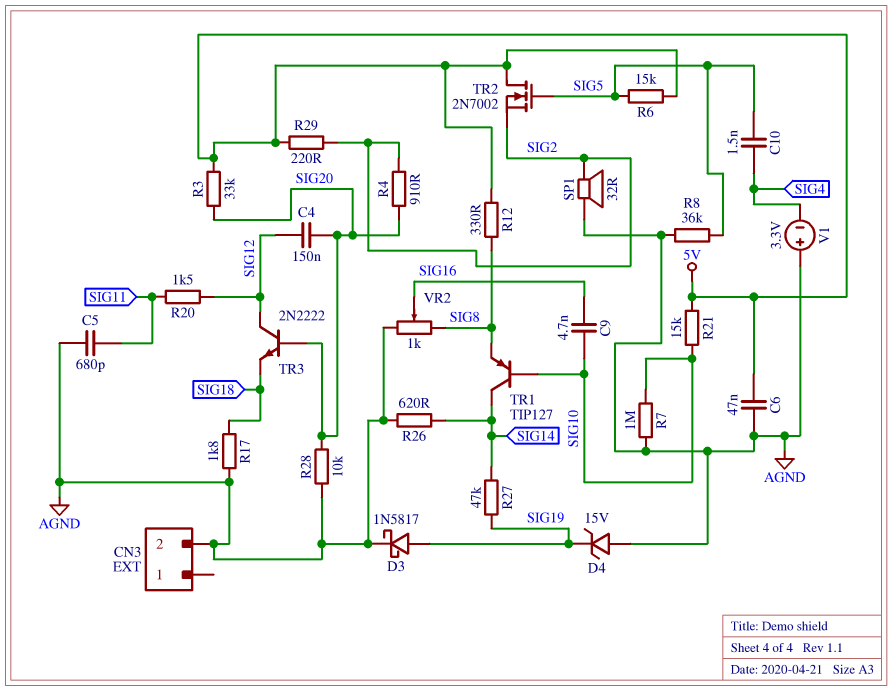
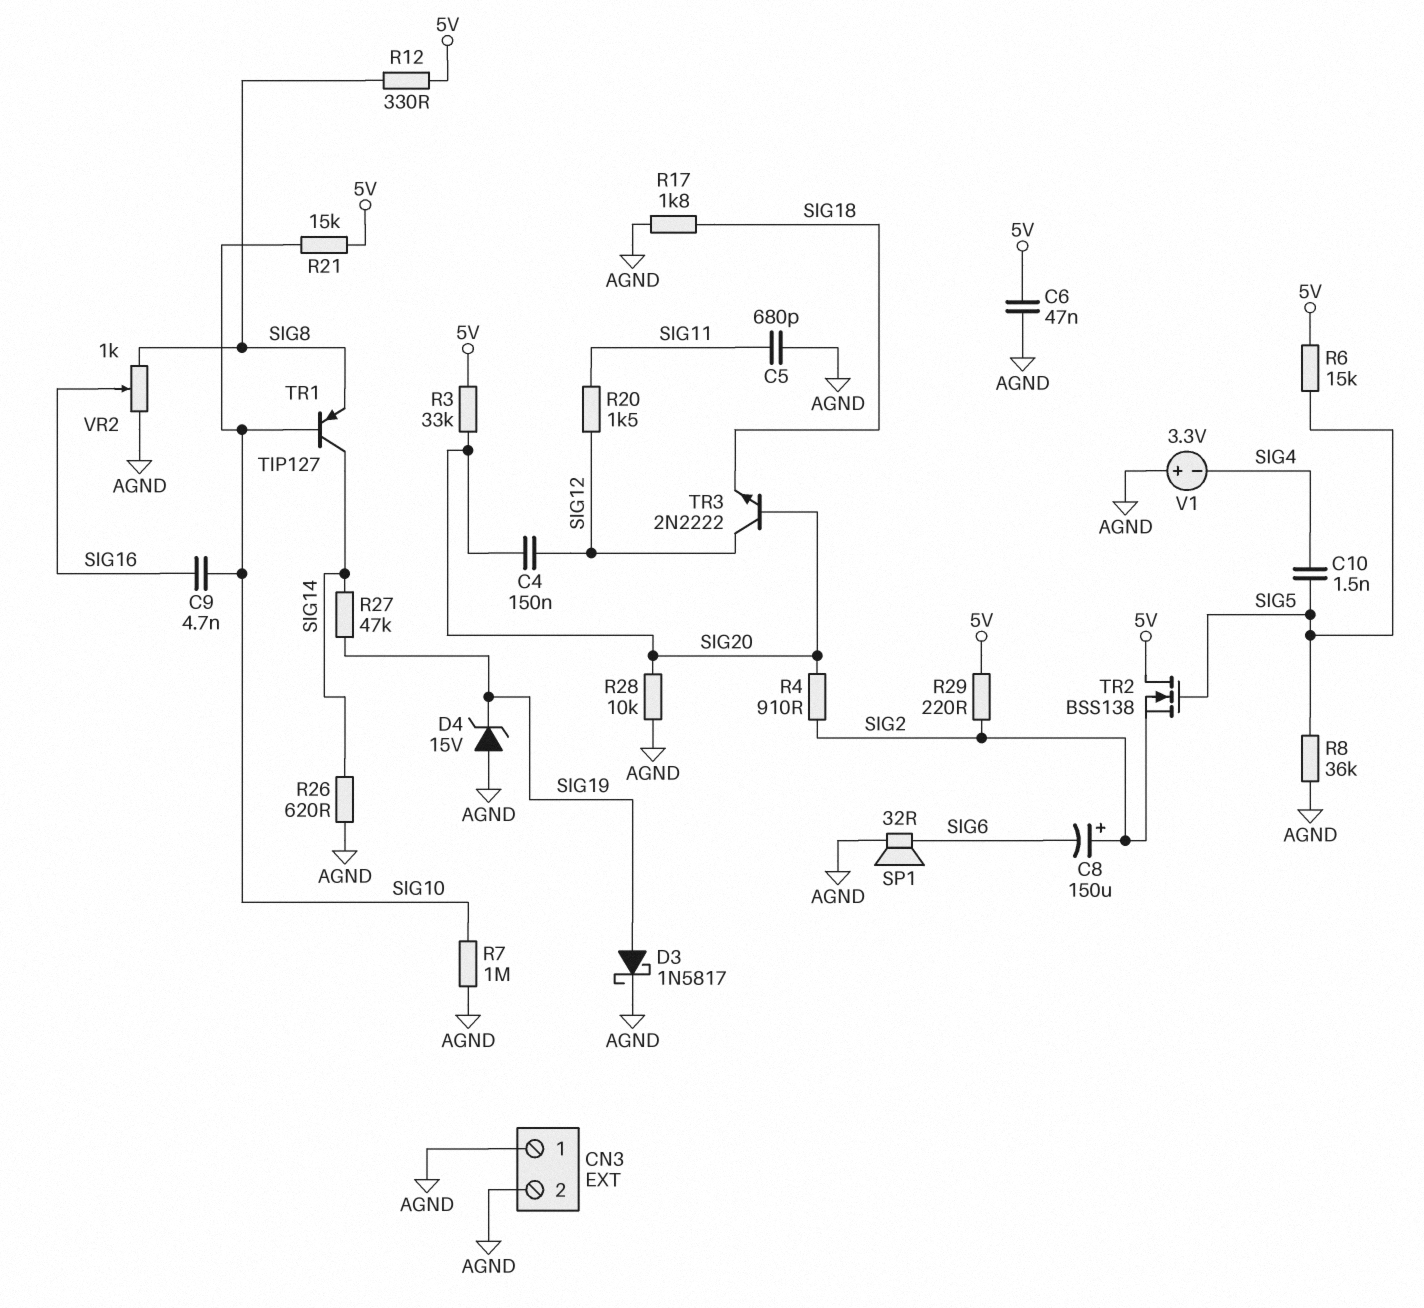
C8: none -> 150uF (plus SIG2, minus SIG6)
CN3 pin 1: none -> AGND
SP1: speaker 32R (AGND, SIG2) -> speaker 32R (AGND, SIG6)
TR2: NMOS 2N7002 (G SIG5, D 5V, S SIG2) -> NMOS BSS138 (G SIG5, D 5V, S SIG2)

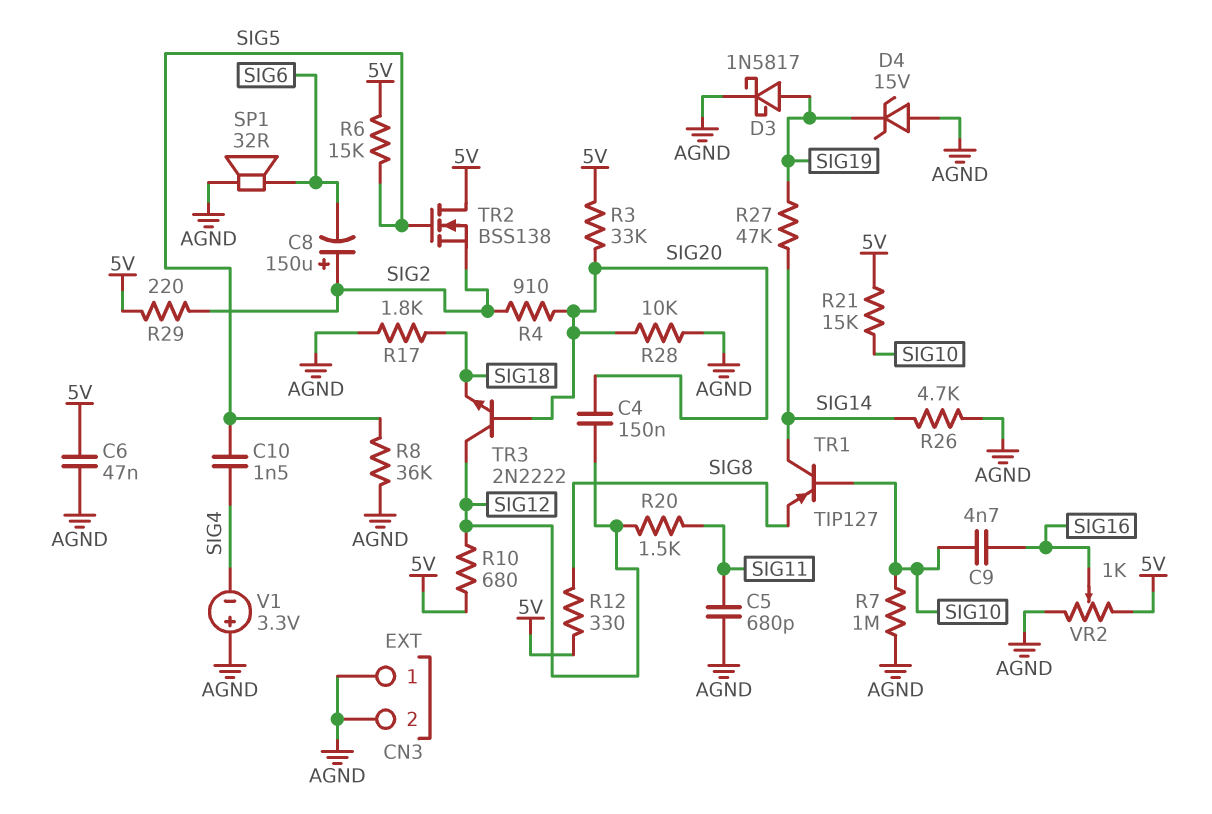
R10: none -> 680 (5V, SIG12)
R26: 620 (AGND, SIG14) -> 4.7k (AGND, SIG14)
VR2: 1k (AGND, SIG8, wiper SIG16) -> 1k (5V, AGND, wiper SIG16)

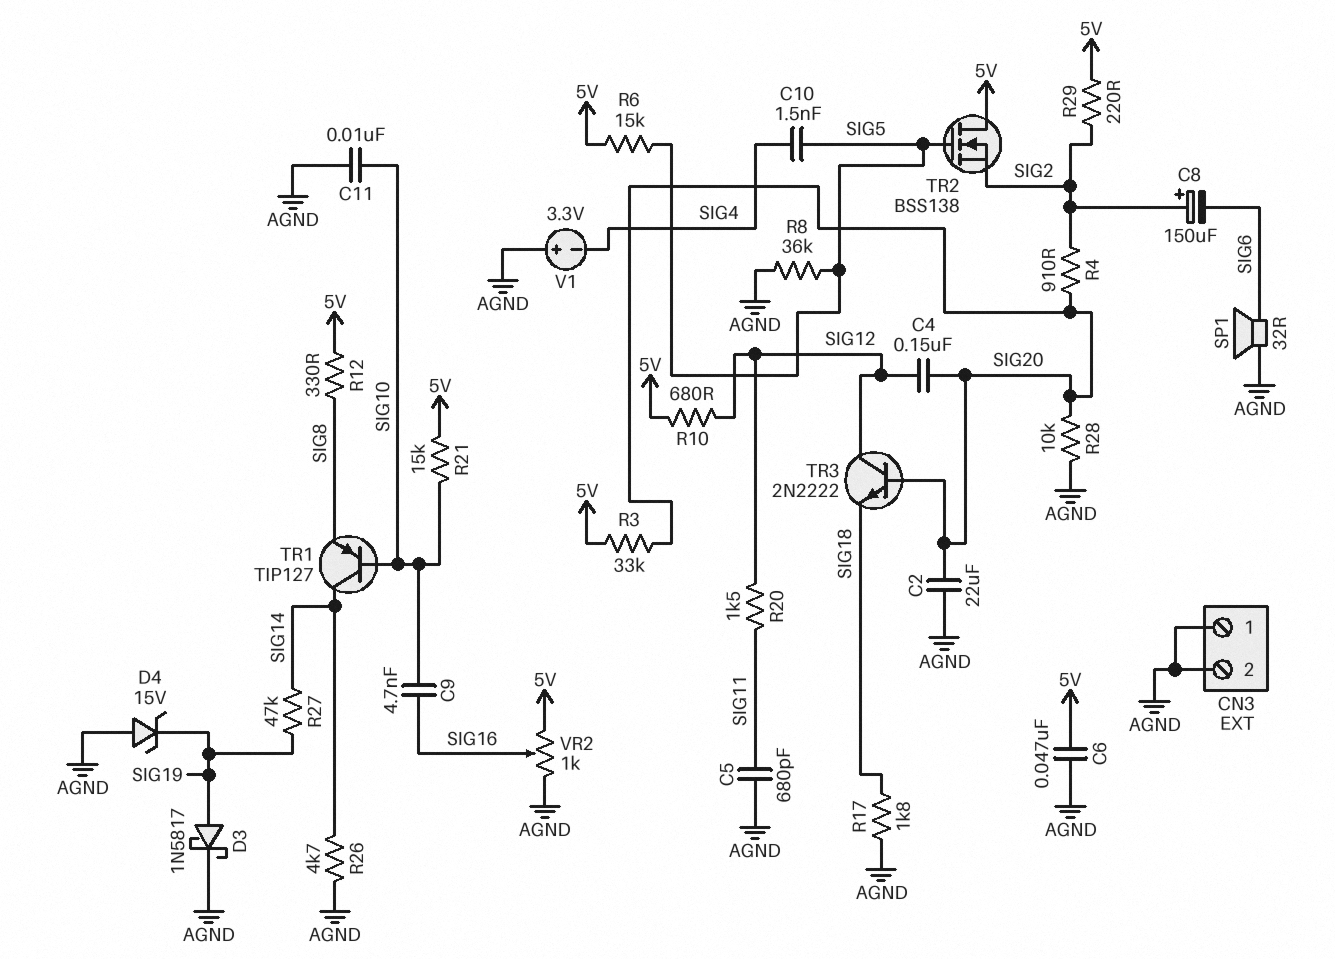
C2: none -> 22uF (AGND, SIG20)
C11: none -> 10nF (AGND, SIG10)
R7: 1M (AGND, SIG10) -> none

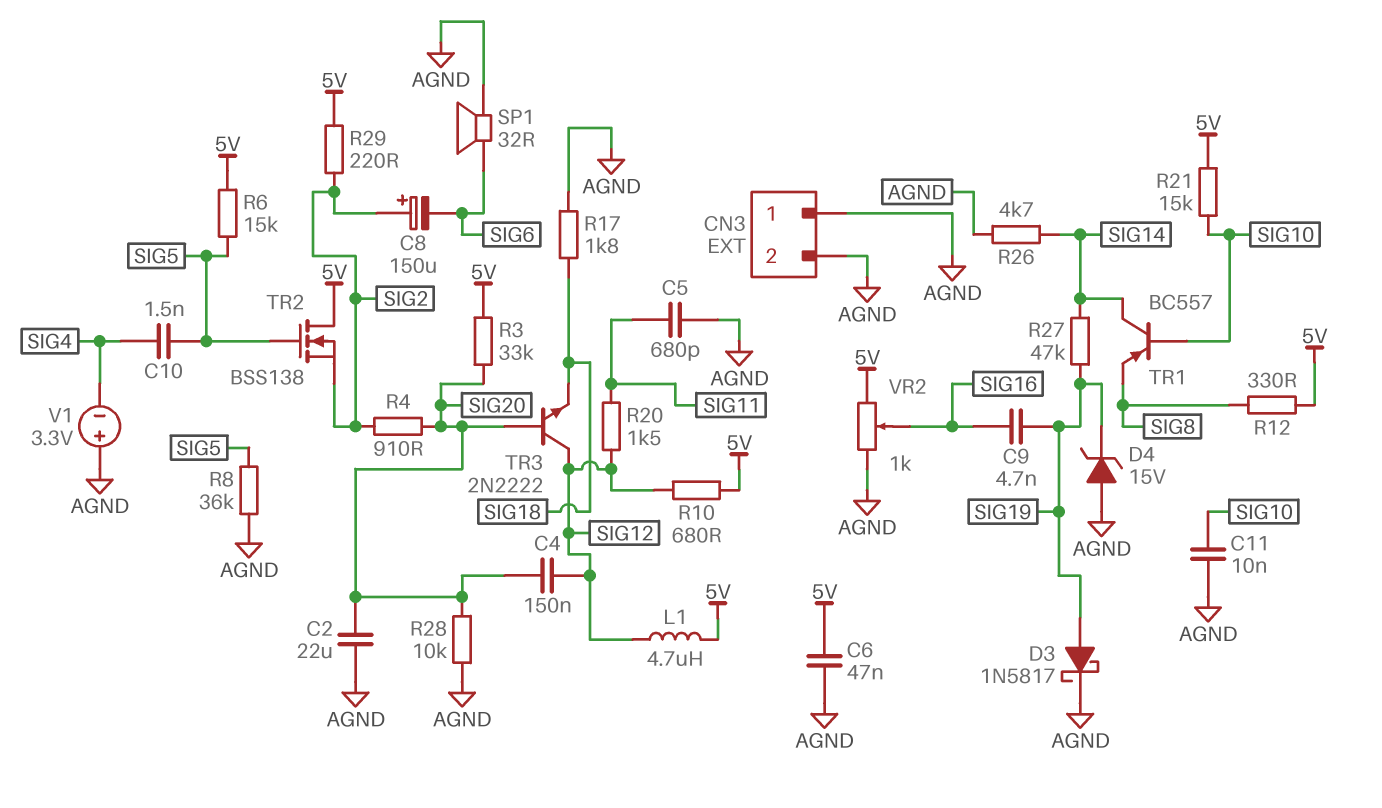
C9: 4.7nF (SIG10, SIG16) -> 4.7nF (SIG16, SIG19)
L1: none -> 4.7uH (5V, SIG12)
TR1: PNP TIP127 (B SIG10, C SIG14, E SIG8) -> PNP BC557 (B SIG10, C SIG14, E SIG8)

